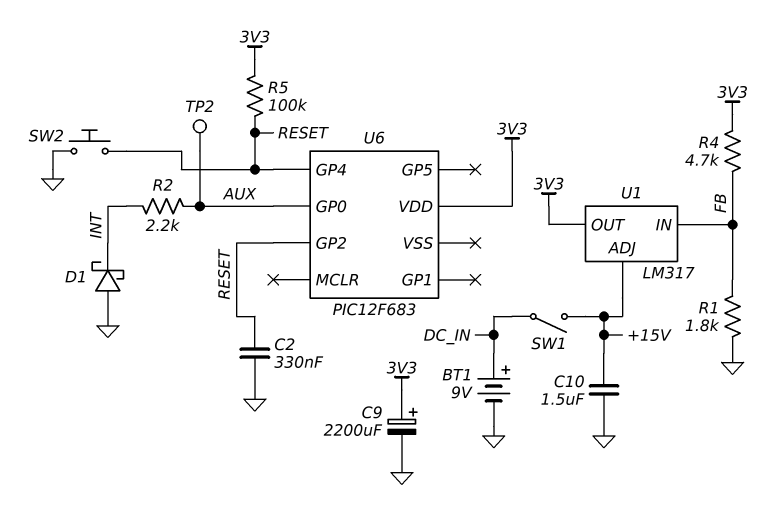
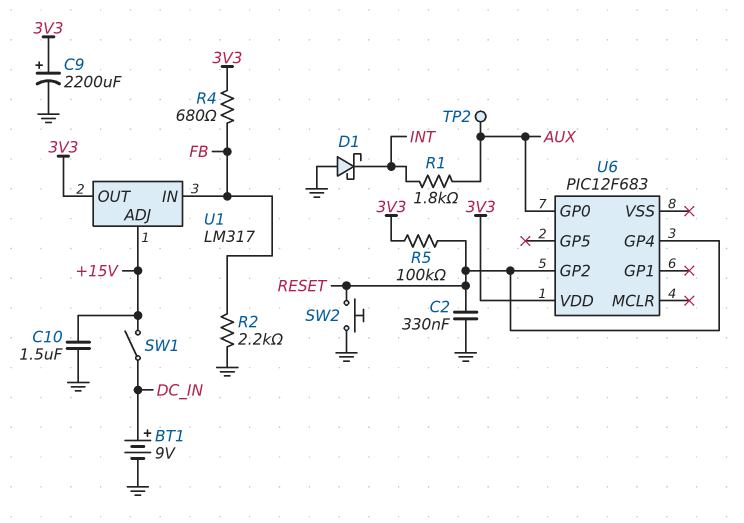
R1: 1.8k (FB, GND) -> 1.8k (AUX, INT)
R2: 2.2k (AUX, INT) -> 2.2k (FB, GND)
R4: 4.7k (3V3, FB) -> 680 (3V3, FB)

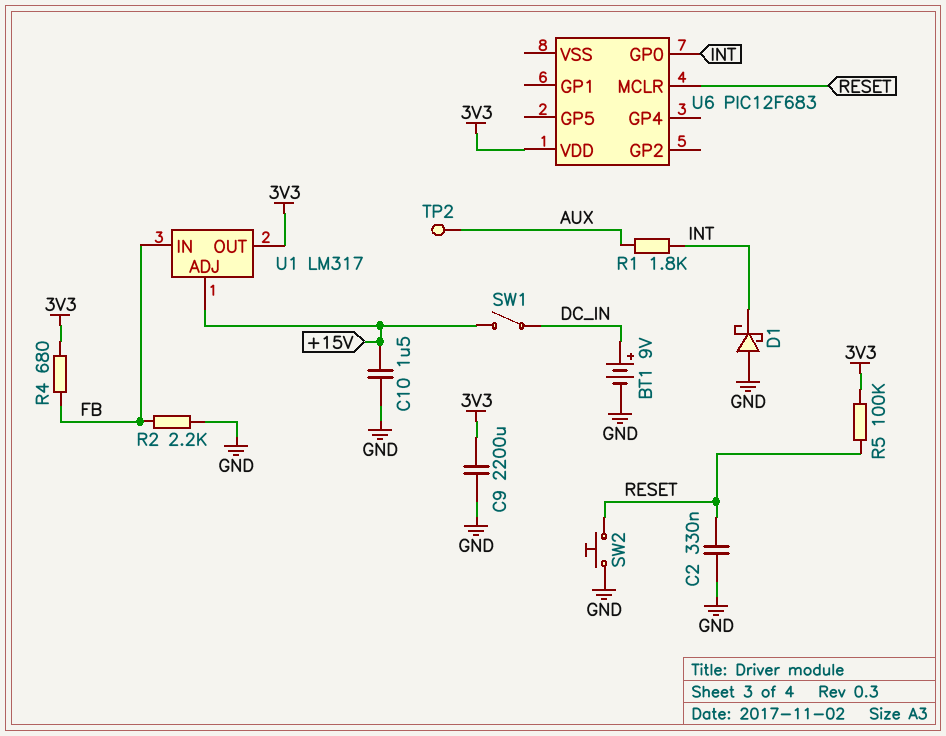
C9: 2200uF (plus 3V3, minus GND) -> 2200uF (3V3, GND)
U6 pin GP0: AUX -> INT
U6 pin GP2: RESET -> none
U6 pin GP4: RESET -> none
U6 pin MCLR: none -> RESET

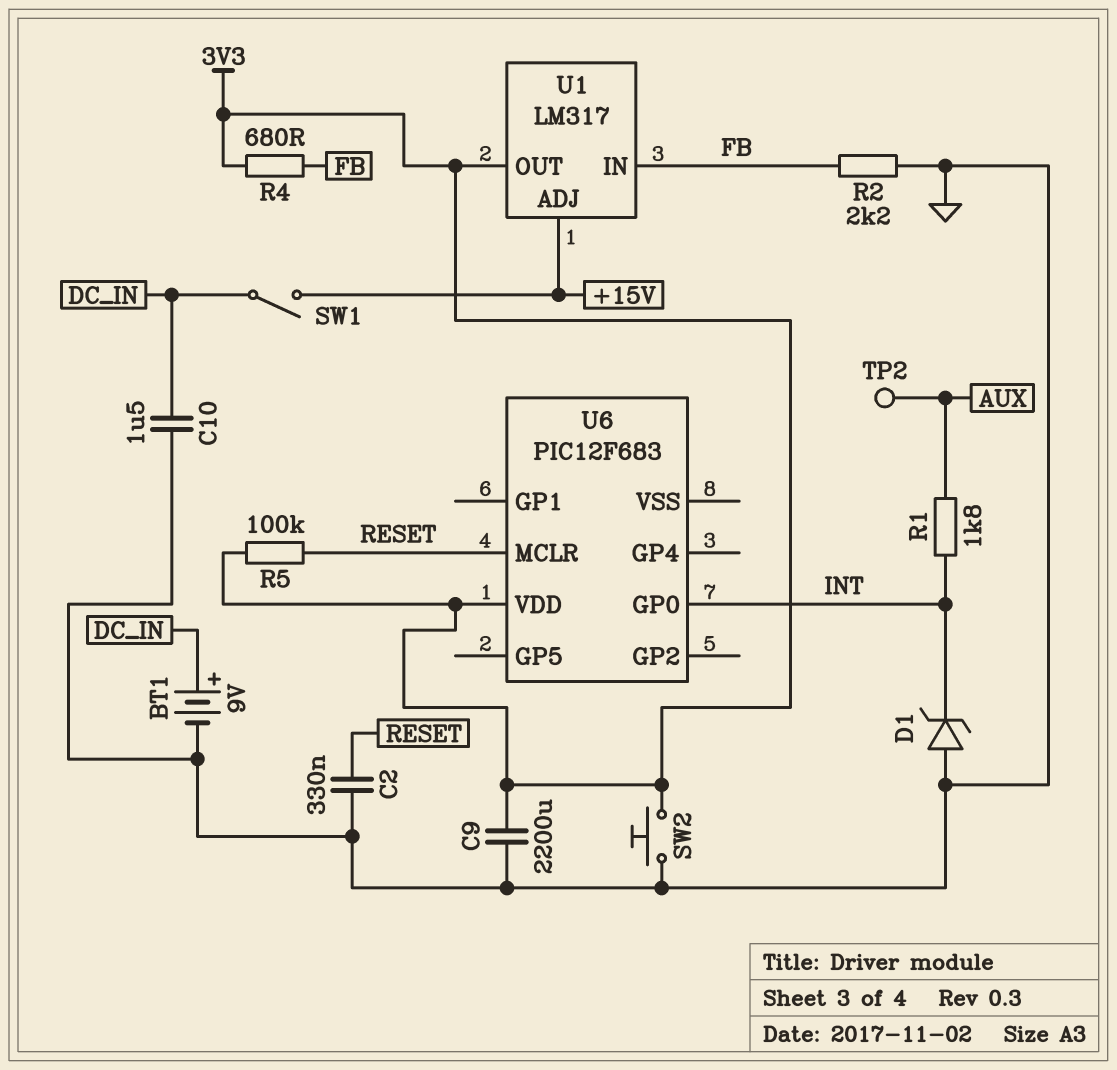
C10: 1.5uF (+15V, GND) -> 1.5uF (DC_IN, GND)
D1: schottky (A GND, K INT) -> zener (A GND, K INT)
SW2: button (GND, RESET) -> button (3V3, GND)

